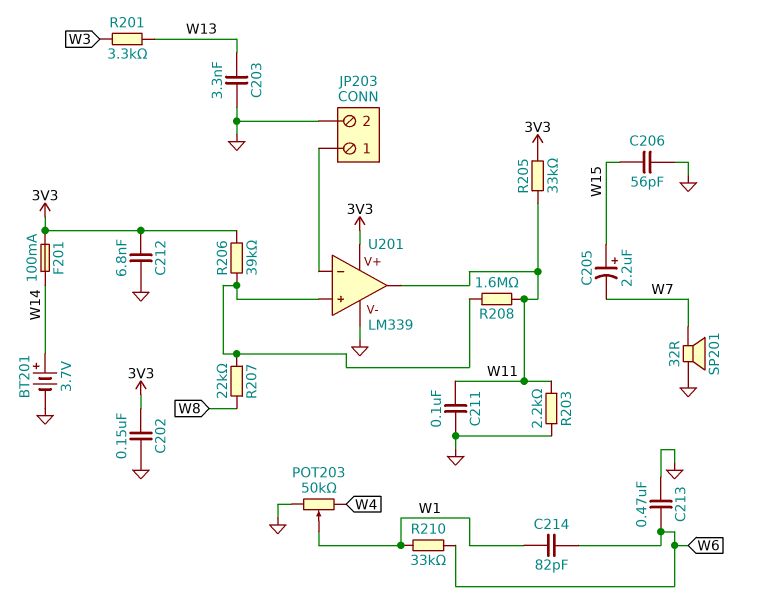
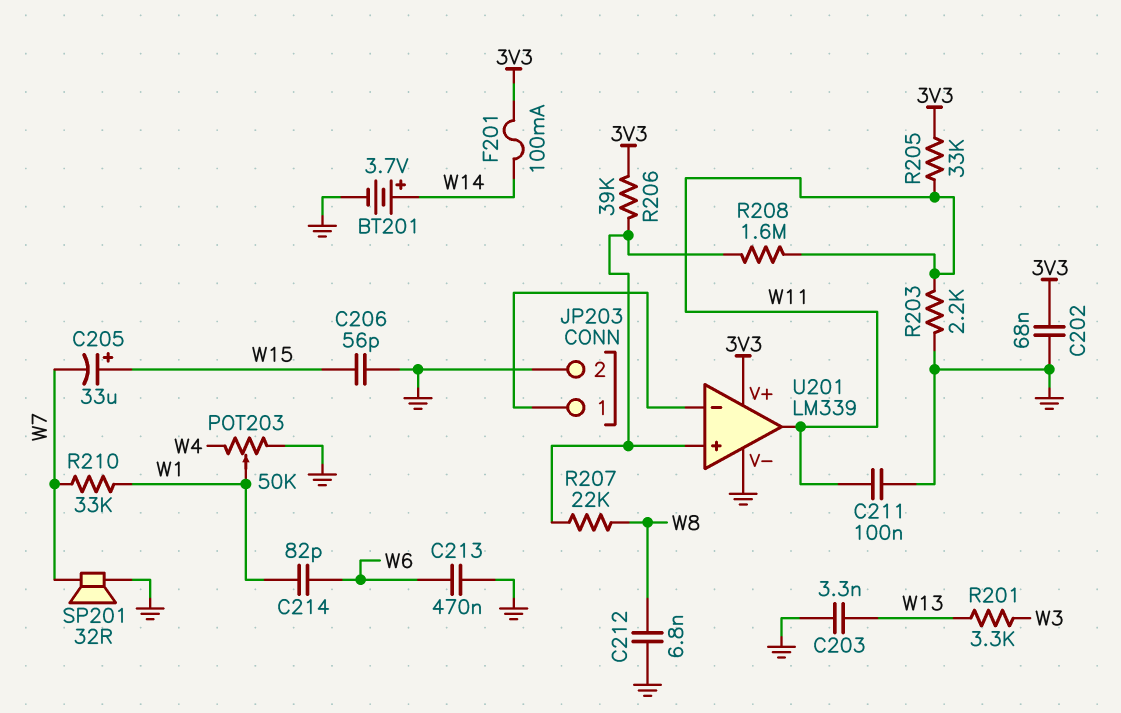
C202: 150nF (3V3, GND) -> 68nF (3V3, GND)
C205: 2.2uF (plus W15, minus W7) -> 33uF (plus W15, minus W7)
C212: 6.8nF (3V3, GND) -> 6.8nF (GND, W8)
R210: 33k (W1, W6) -> 33k (W1, W7)

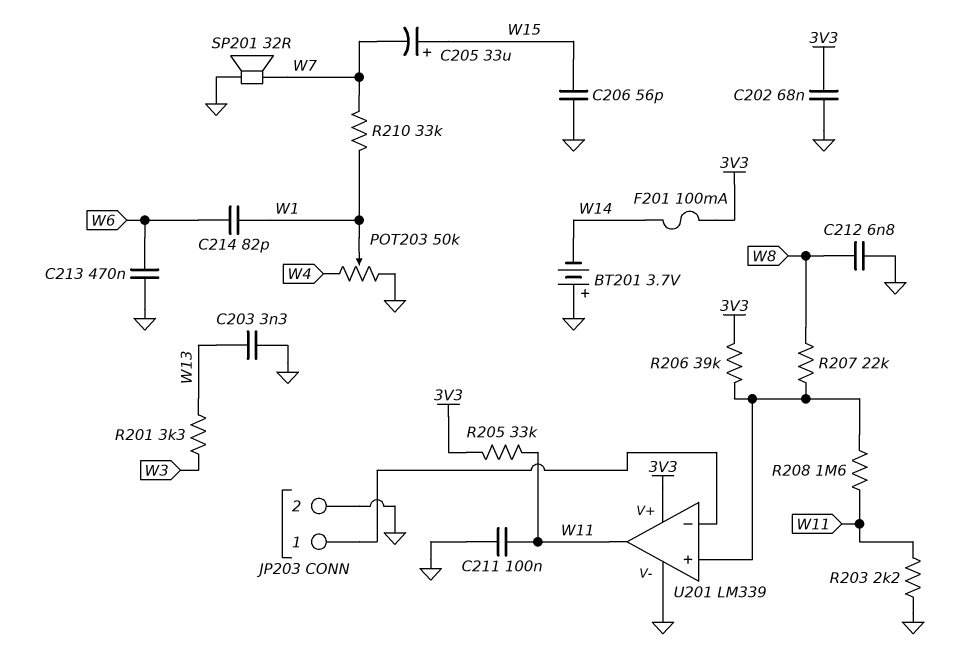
BT201: 3.7V (plus W14, minus GND) -> 3.7V (plus GND, minus W14)

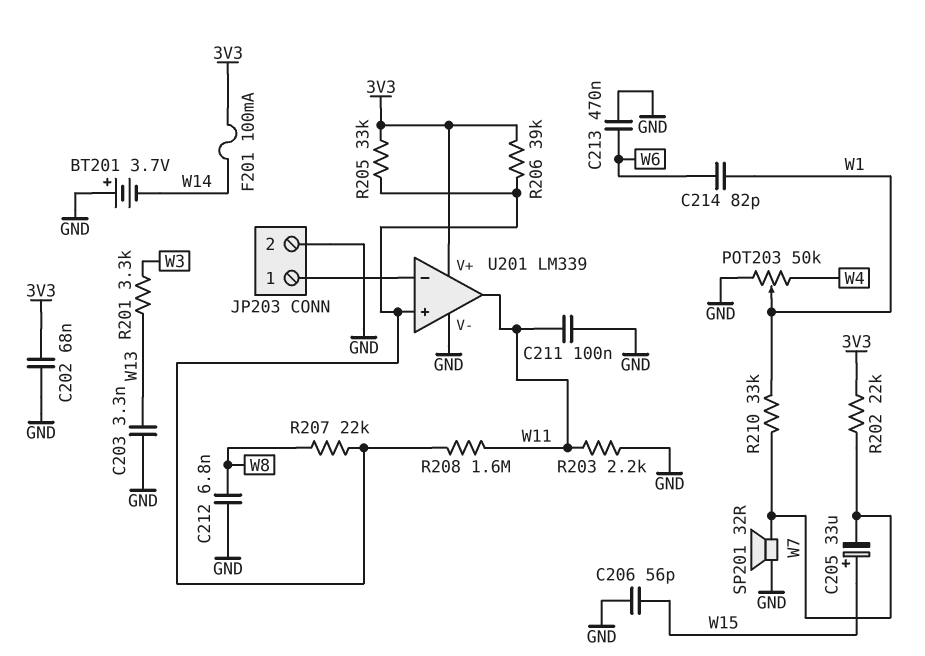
R202: none -> 22k (3V3, W7)
R205: 33k (3V3, W11) -> 33k (3V3, U201/in+)

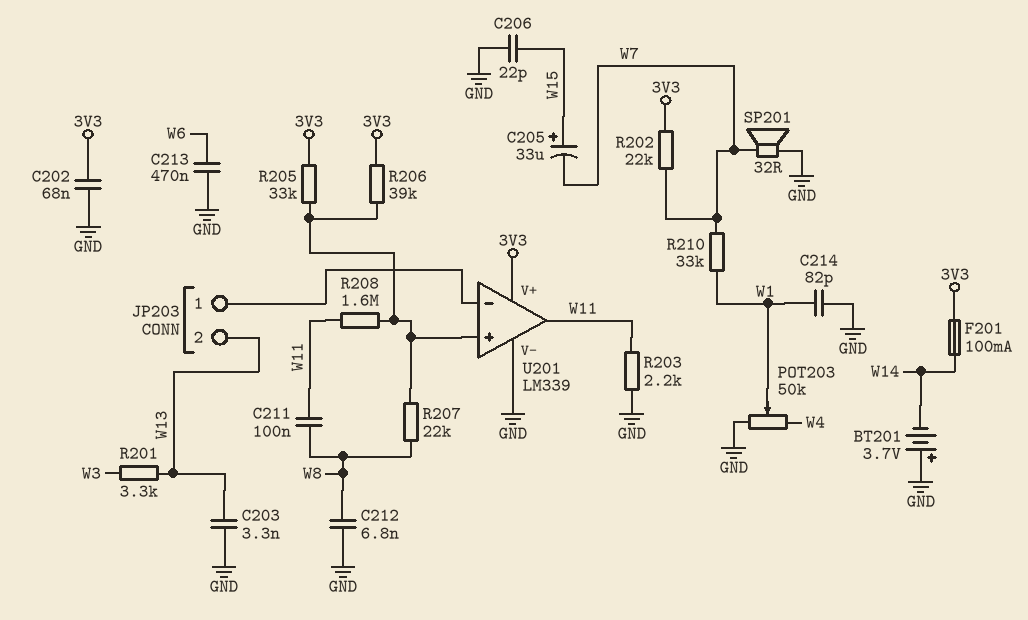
C206: 56pF (GND, W15) -> 22pF (GND, W15)
C211: 100nF (GND, W11) -> 100nF (W8, W11)
C214: 82pF (W1, W6) -> 82pF (GND, W1)
JP203 pin 2: GND -> W13

